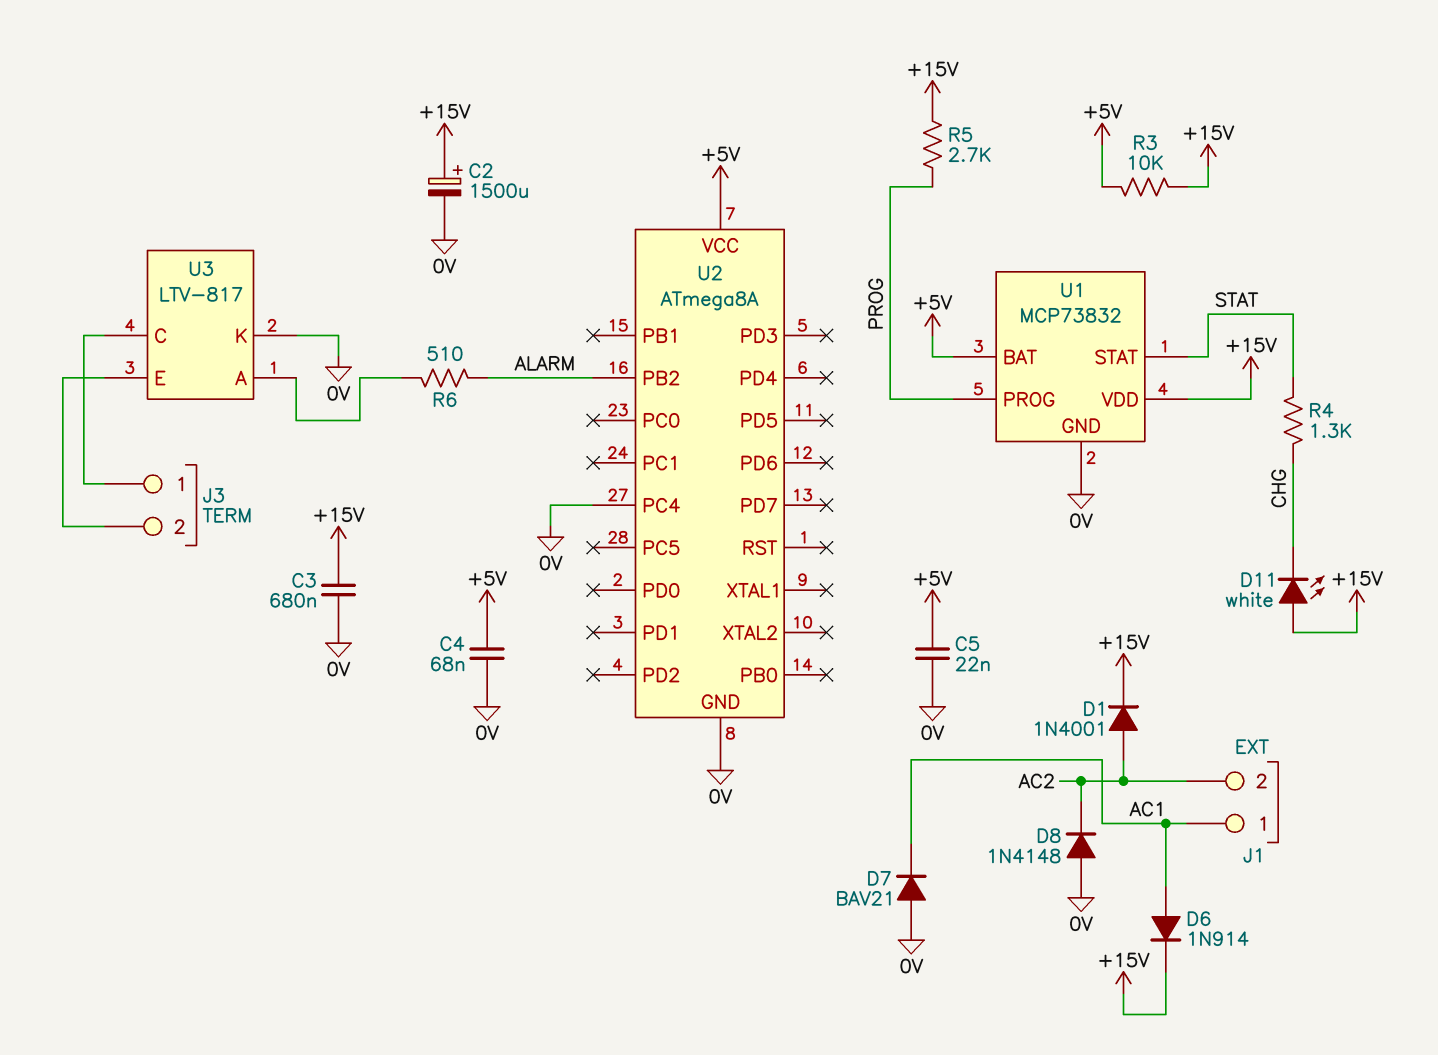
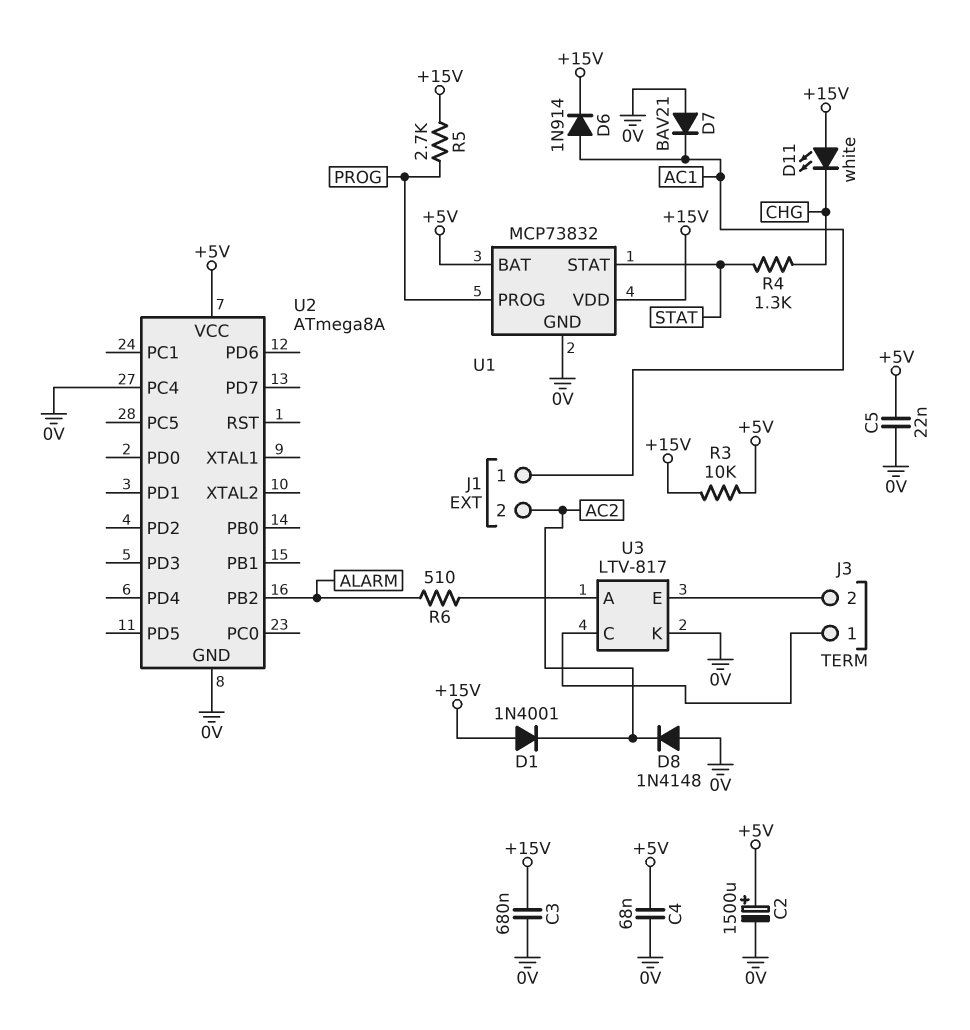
C2: 1500uF (plus +15V, minus 0V) -> 1500uF (plus +5V, minus 0V)
D1: diode 1N4001 (A AC2, K +15V) -> diode 1N4001 (A +15V, K AC2)

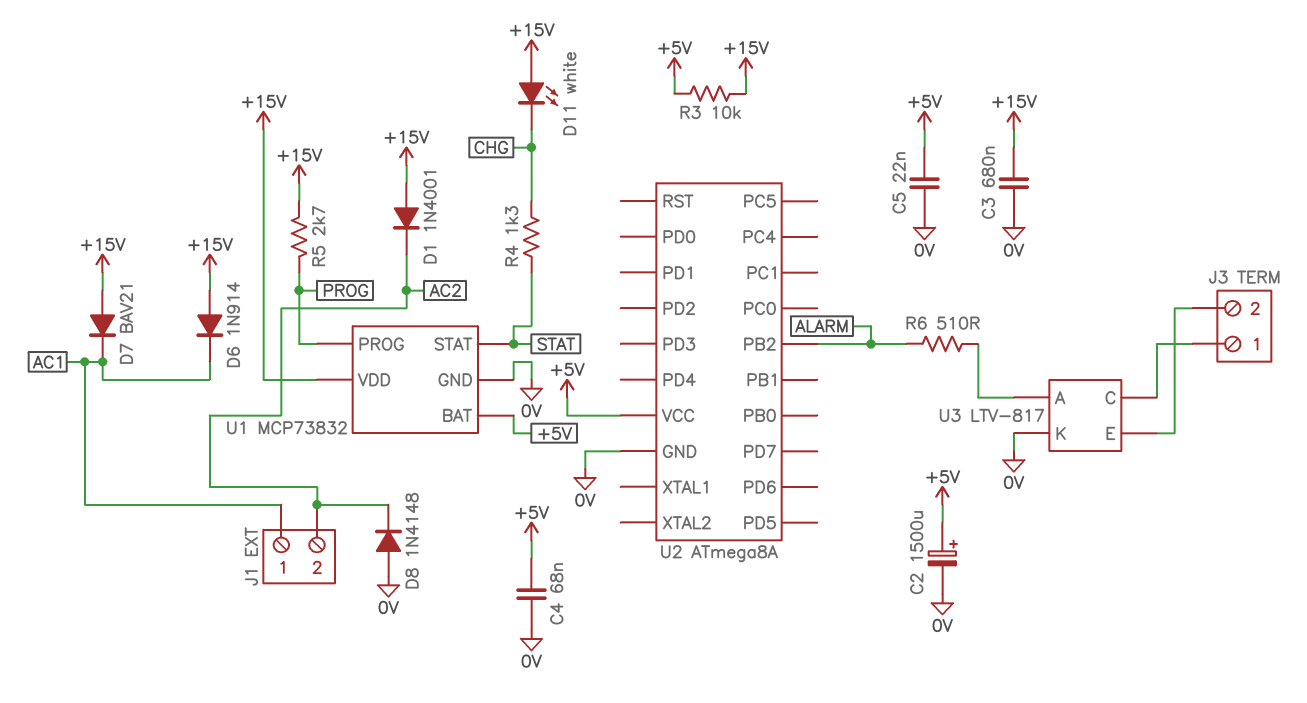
D6: diode 1N914 (A AC1, K +15V) -> diode 1N914 (A +15V, K AC1)
D7: diode BAV21 (A 0V, K AC1) -> diode BAV21 (A +15V, K AC1)
U2 pin PC4: 0V -> none

